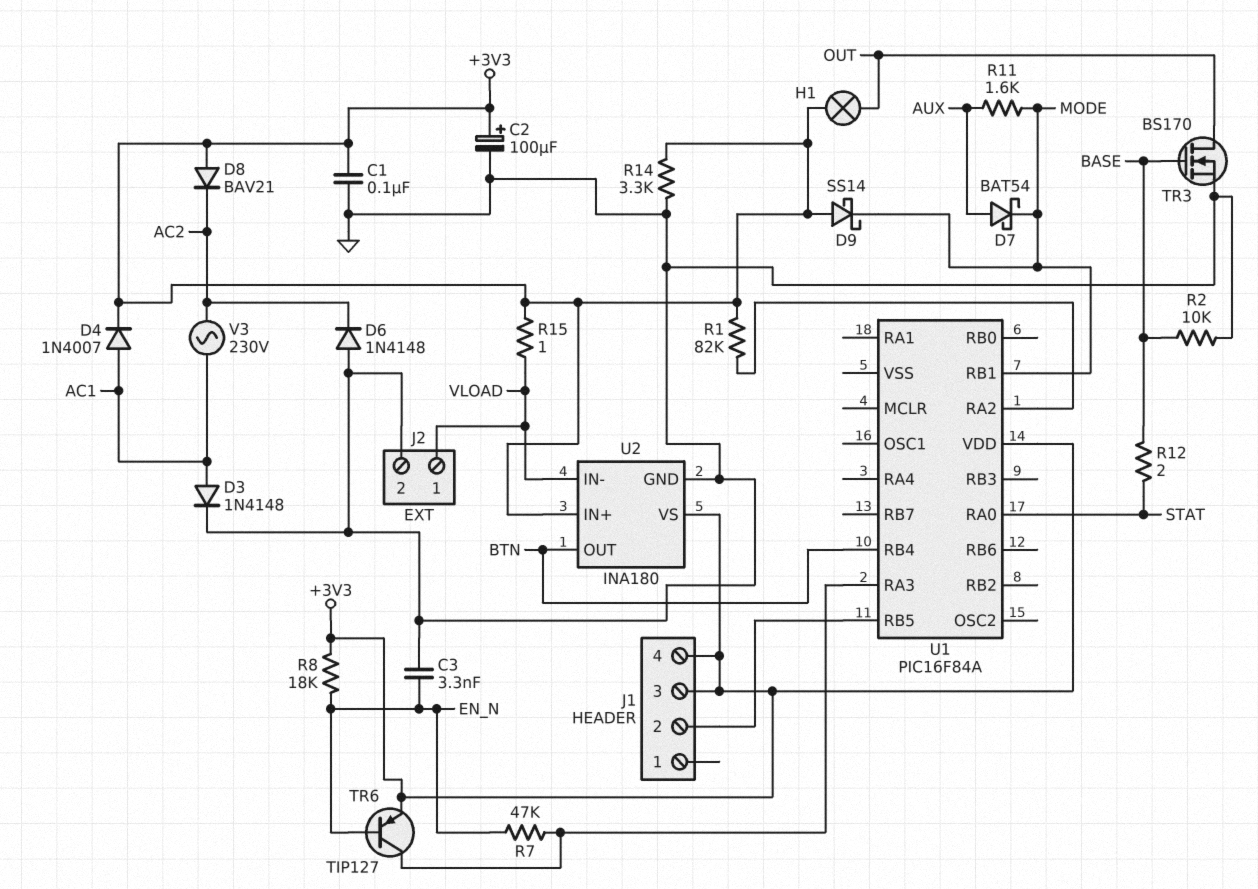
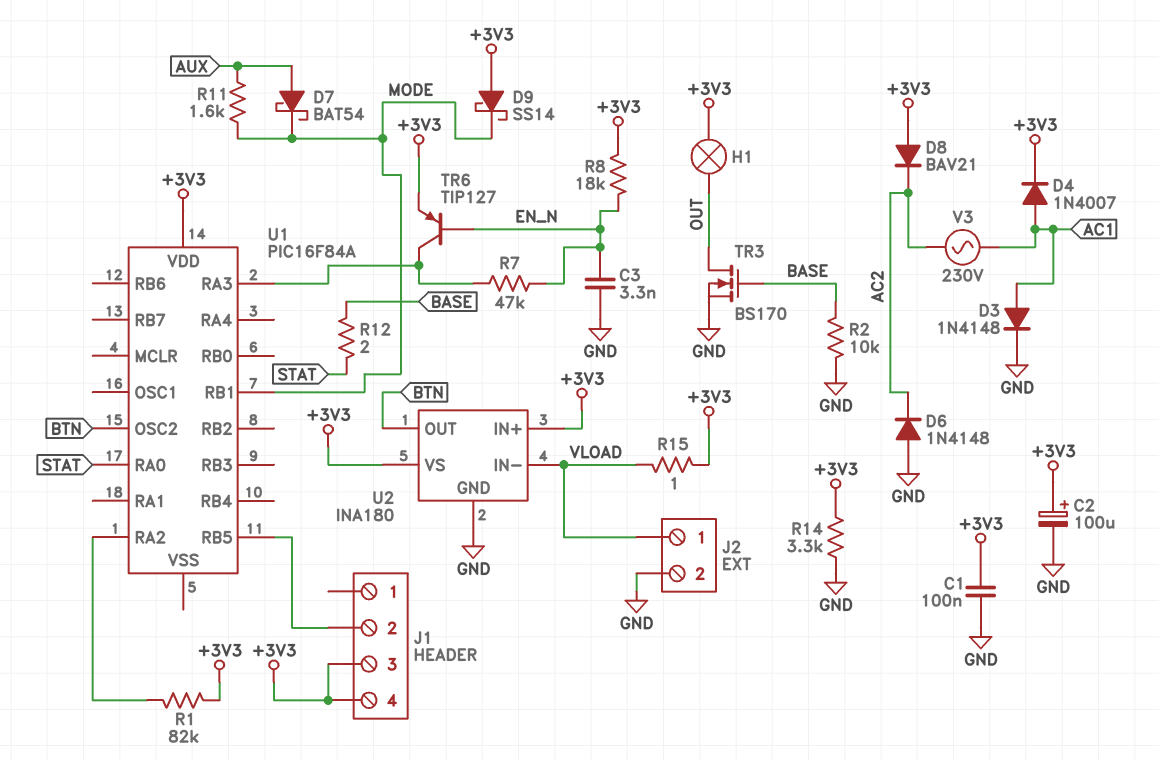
U1 pin OSC2: none -> BTN
U1 pin RB4: BTN -> none

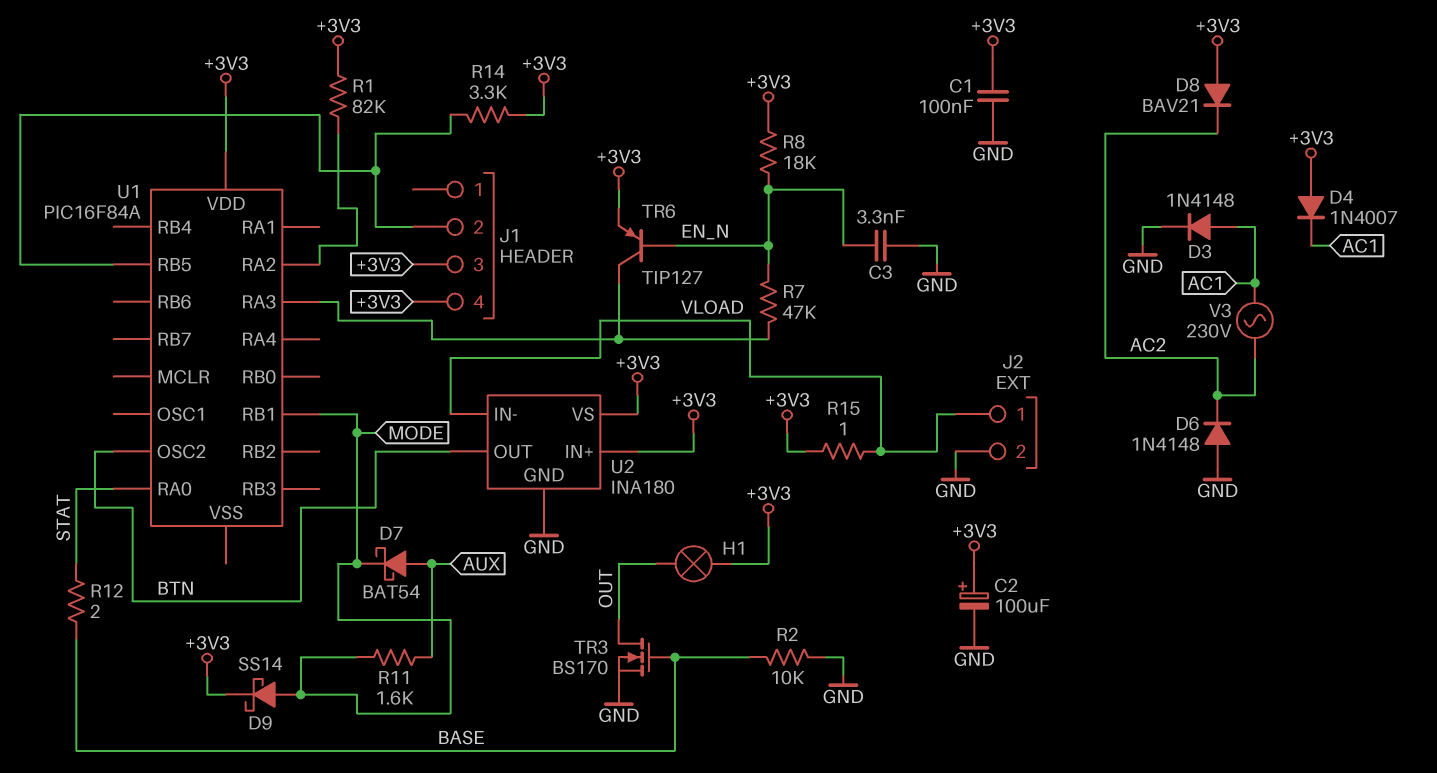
D4: diode 1N4007 (A AC1, K +3V3) -> diode 1N4007 (A +3V3, K AC1)
D9: schottky SS14 (A +3V3, K MODE) -> schottky SS14 (A MODE, K +3V3)
R14: 3.3k (+3V3, GND) -> 3.3k (+3V3, J1/2)

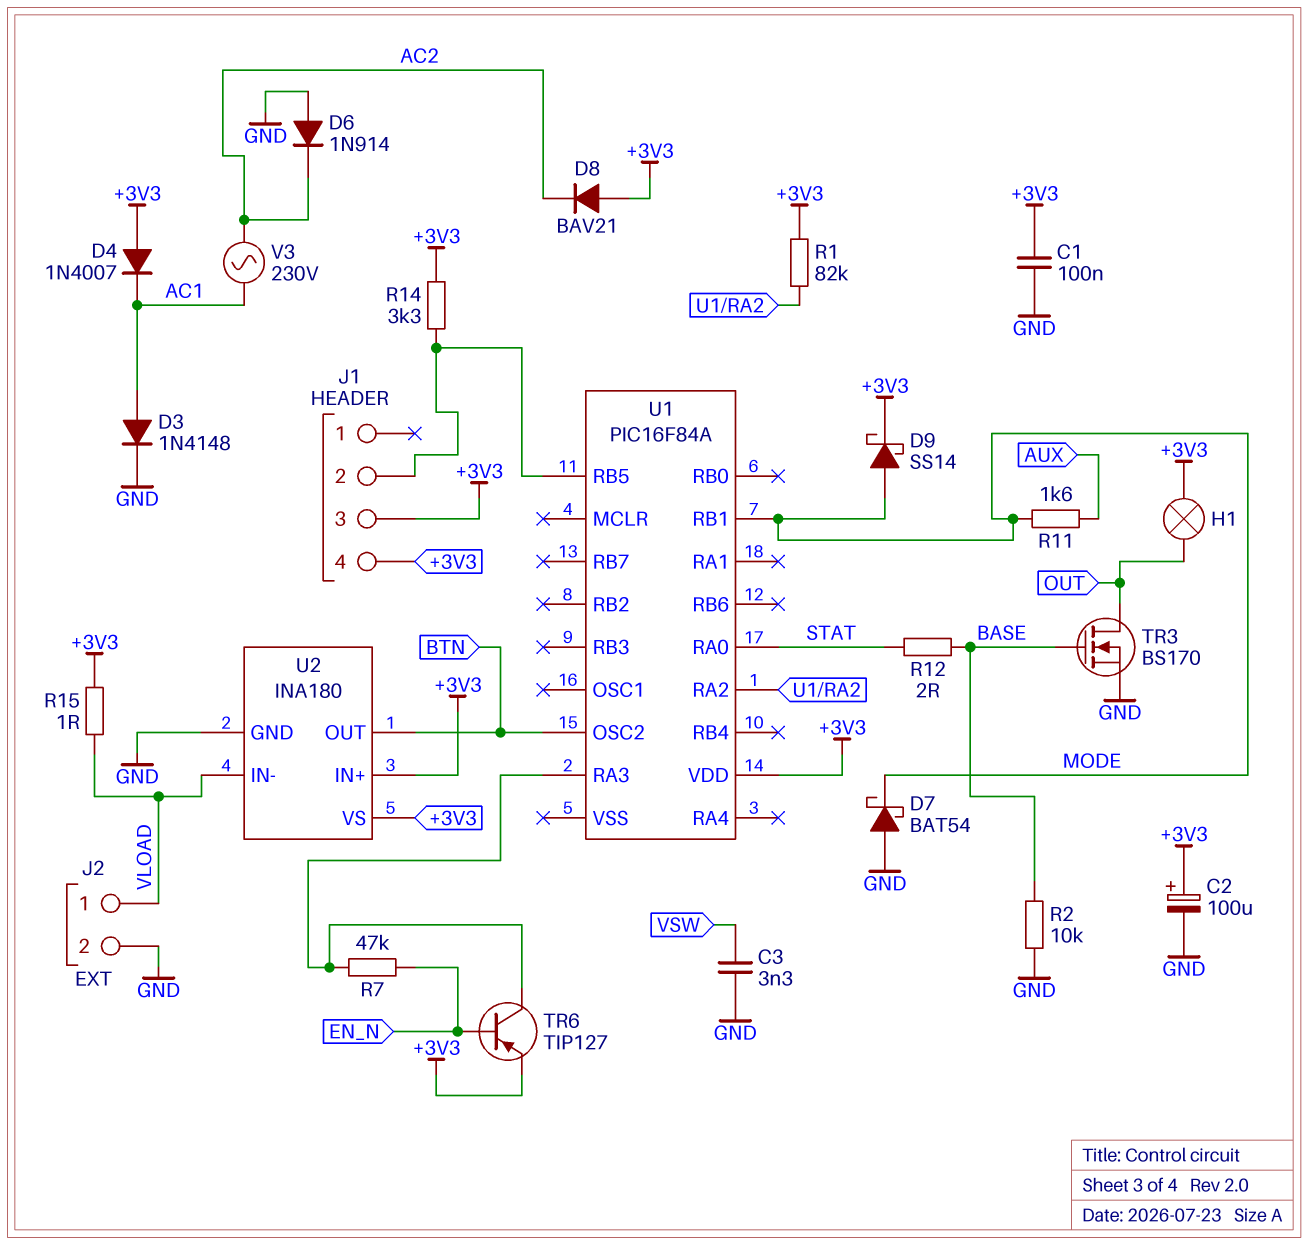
C3: 3.3nF (EN_N, GND) -> 3.3nF (GND, VSW)
D6: diode 1N4148 (A GND, K AC2) -> diode 1N914 (A GND, K AC2)
D7: schottky BAT54 (A AUX, K MODE) -> schottky BAT54 (A GND, K MODE)
R8: 18k (+3V3, EN_N) -> none

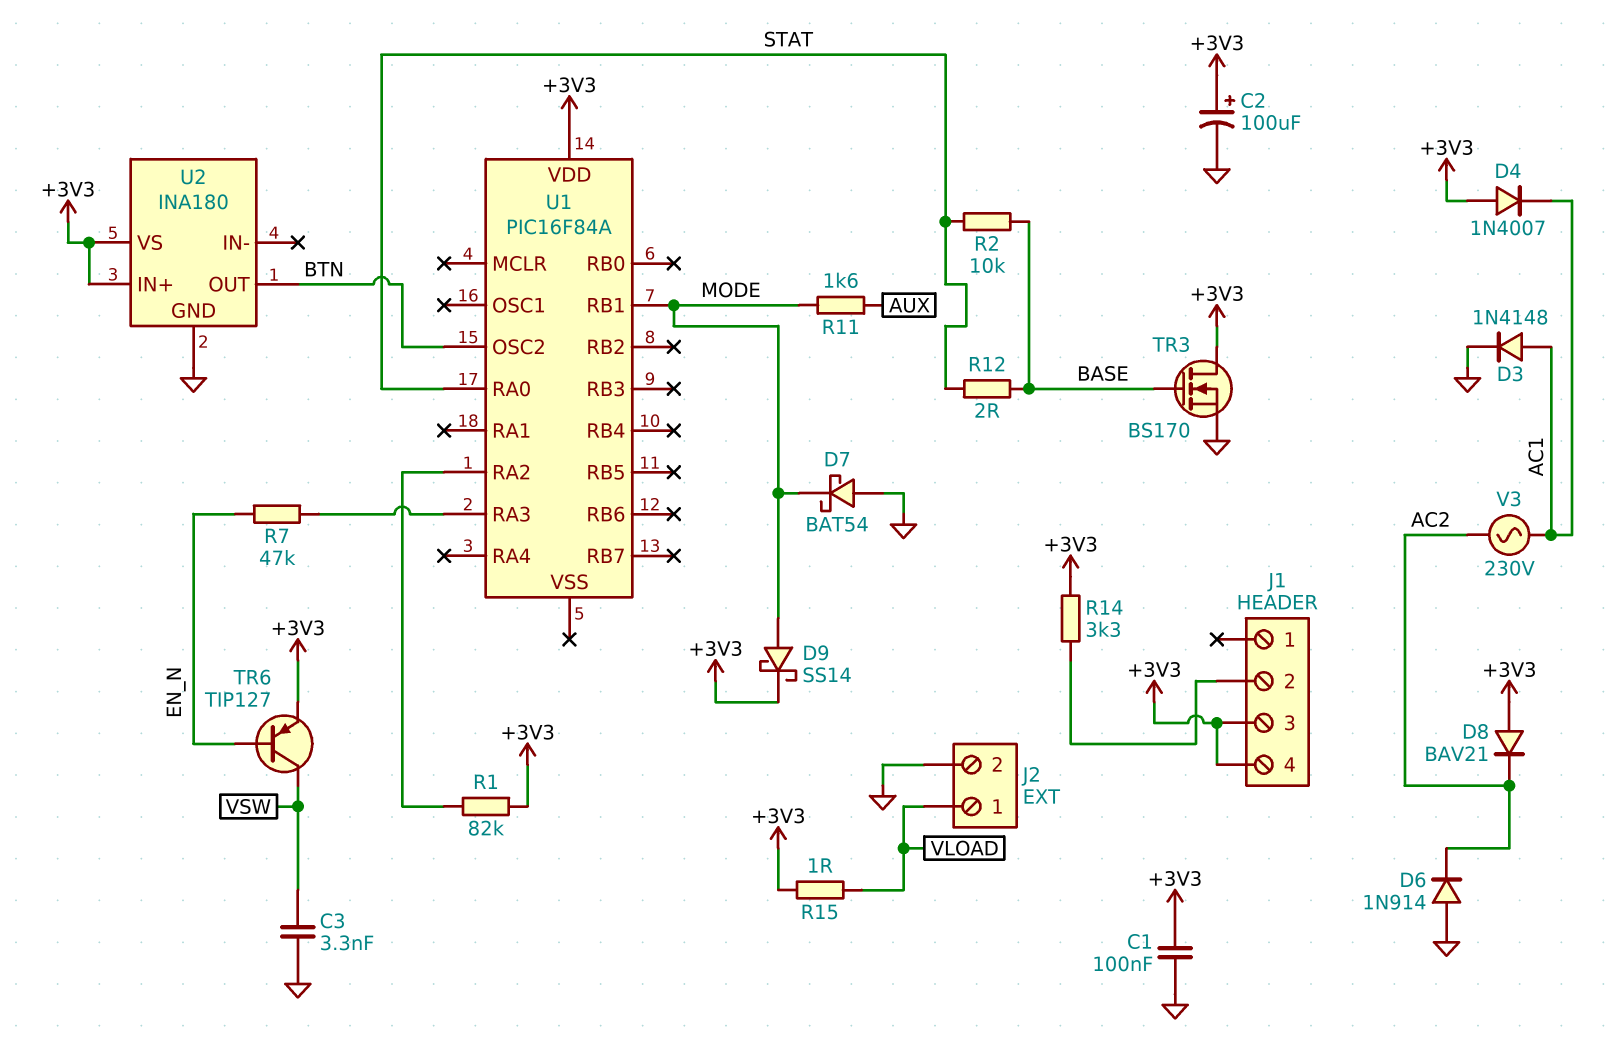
H1: lamp (+3V3, OUT) -> none
R2: 10k (BASE, GND) -> 10k (BASE, STAT)
TR3: NMOS BS170 (G BASE, D OUT, S GND) -> NMOS BS170 (G BASE, D +3V3, S GND)
TR6: PNP TIP127 (B EN_N, C U1/RA3, E +3V3) -> PNP TIP127 (B EN_N, C VSW, E +3V3)
U1 pin RB5: J1/2 -> none
U2 pin IN-: VLOAD -> none

